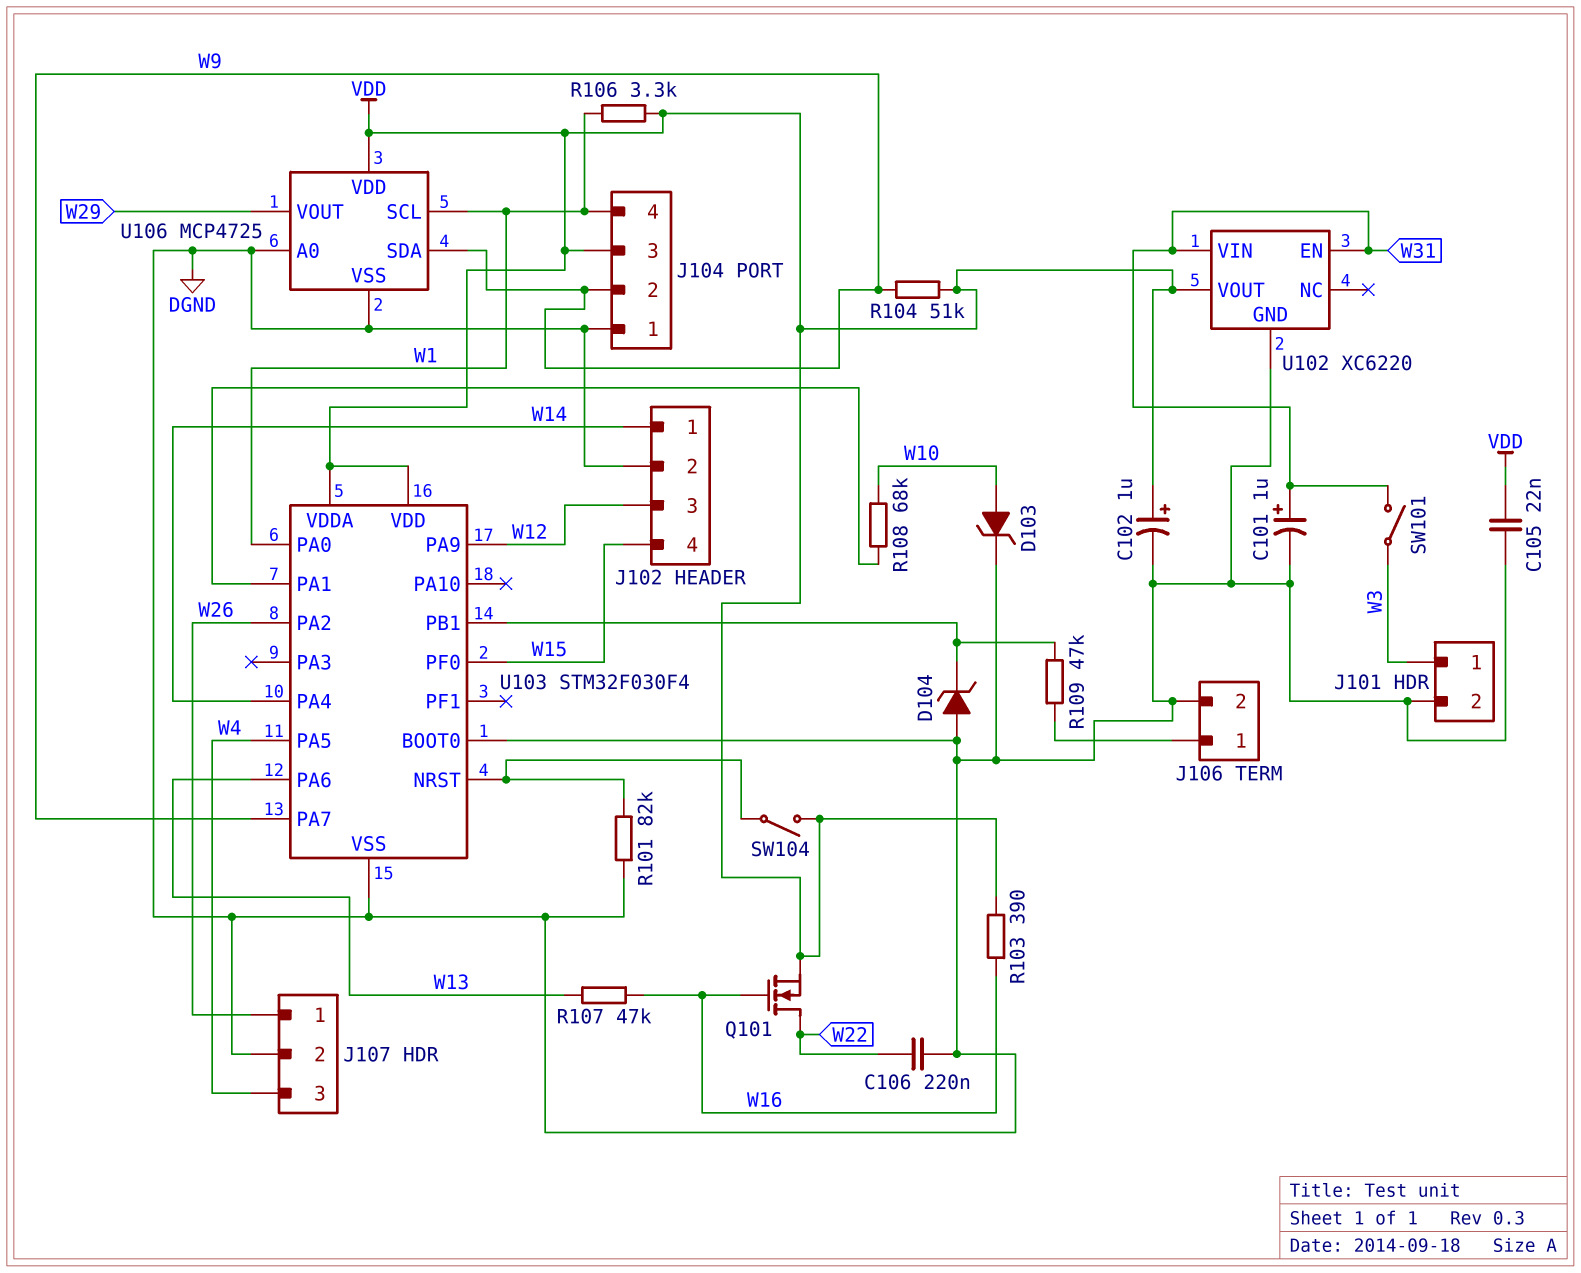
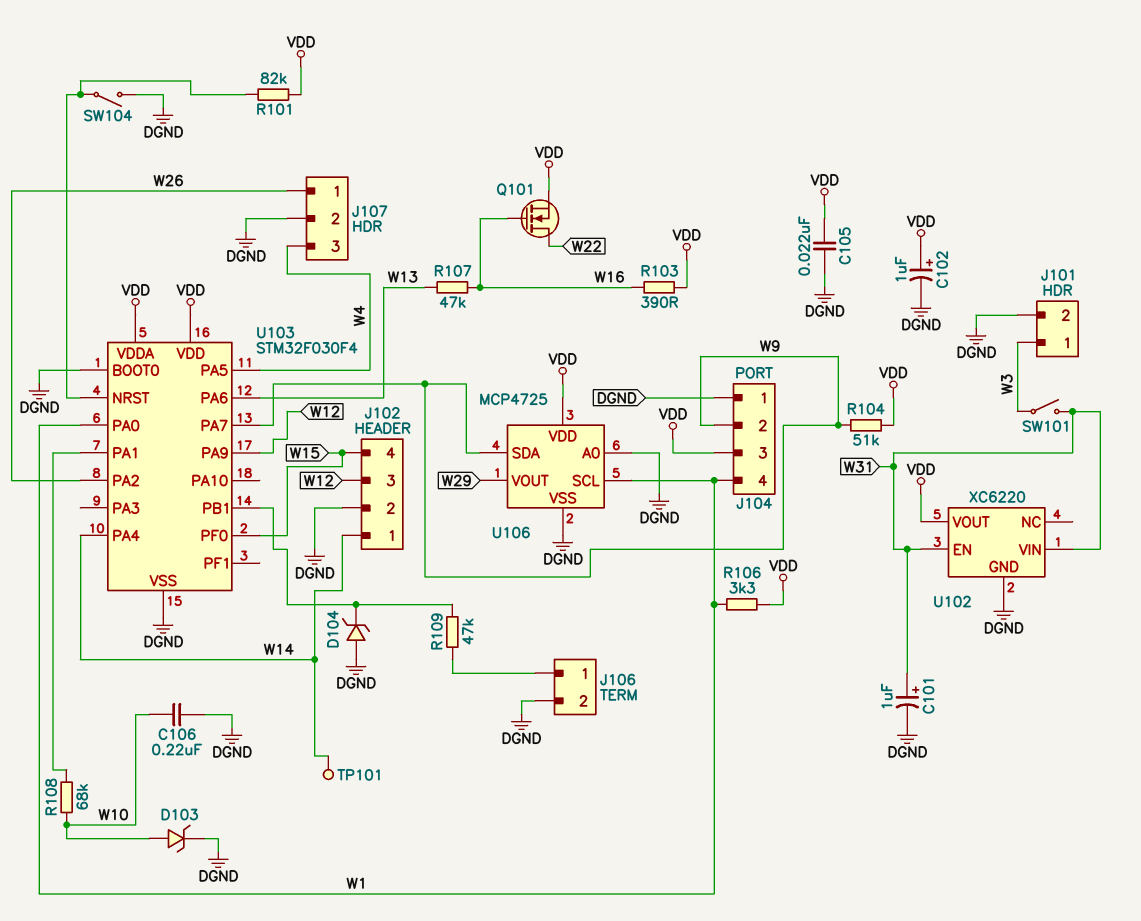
C106: 220nF (DGND, W22) -> 220nF (DGND, W10)
R101: 82k (DGND, U103/NRST) -> 82k (U103/NRST, VDD)
SW104: switch (U103/NRST, VDD) -> switch (DGND, U103/NRST)
TP101: none -> test point (W14)

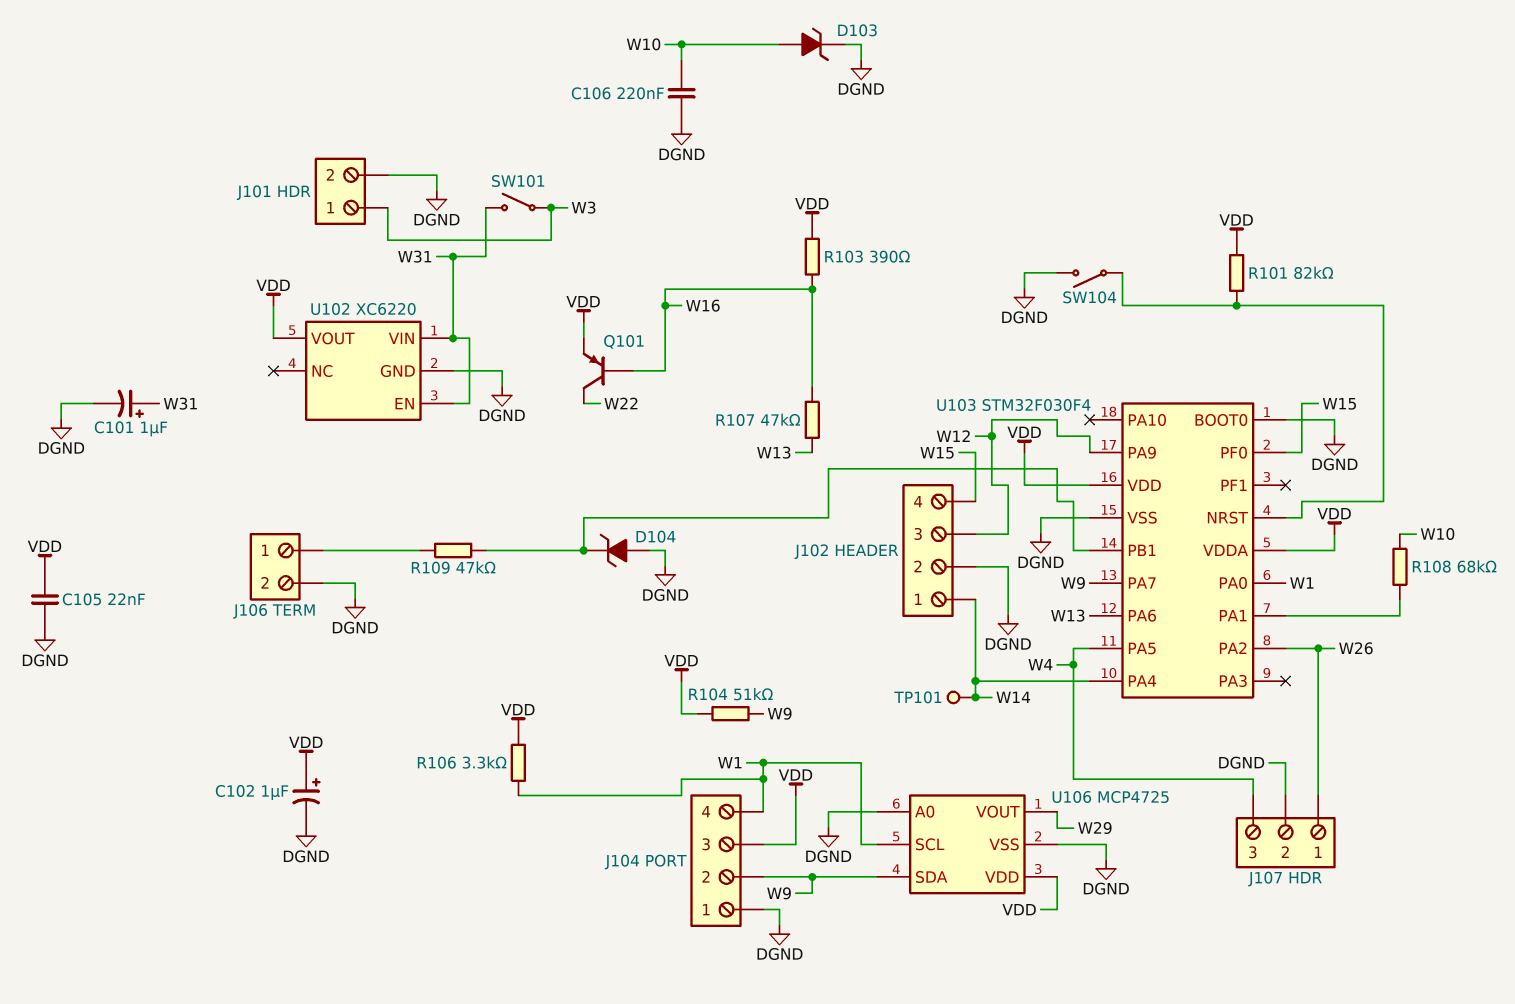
Q101: NMOS (G W16, D W22, S VDD) -> PNP (B W16, C W22, E VDD)

